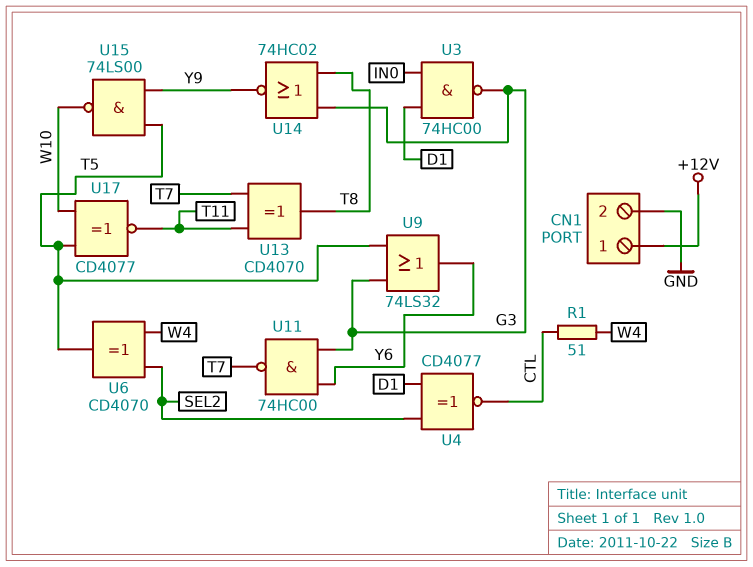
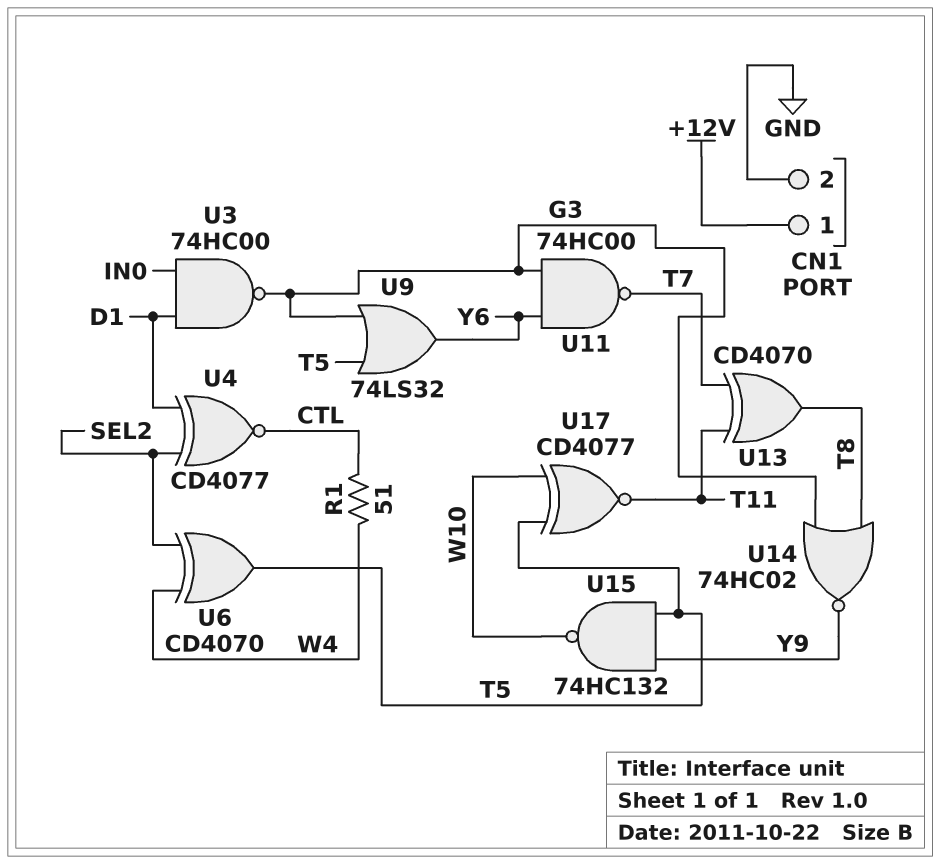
U15: NAND 74LS00 (in T5, in Y9, out W10) -> NAND 74HC132 (in T5, in Y9, out W10)

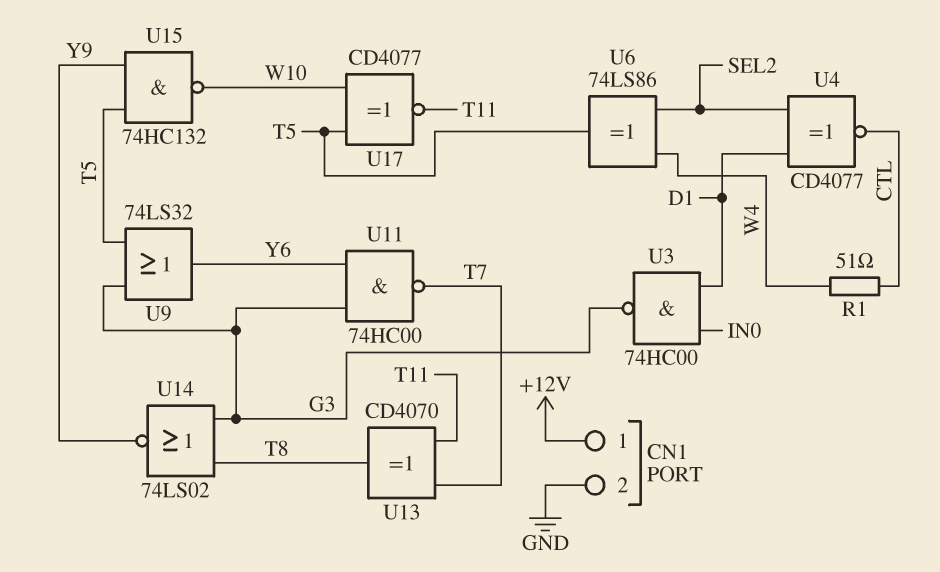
U6: XOR CD4070 (in SEL2, in W4, out T5) -> XOR 74LS86 (in SEL2, in W4, out T5)
U14: NOR 74HC02 (in G3, in T8, out Y9) -> NOR 74LS02 (in G3, in T8, out Y9)

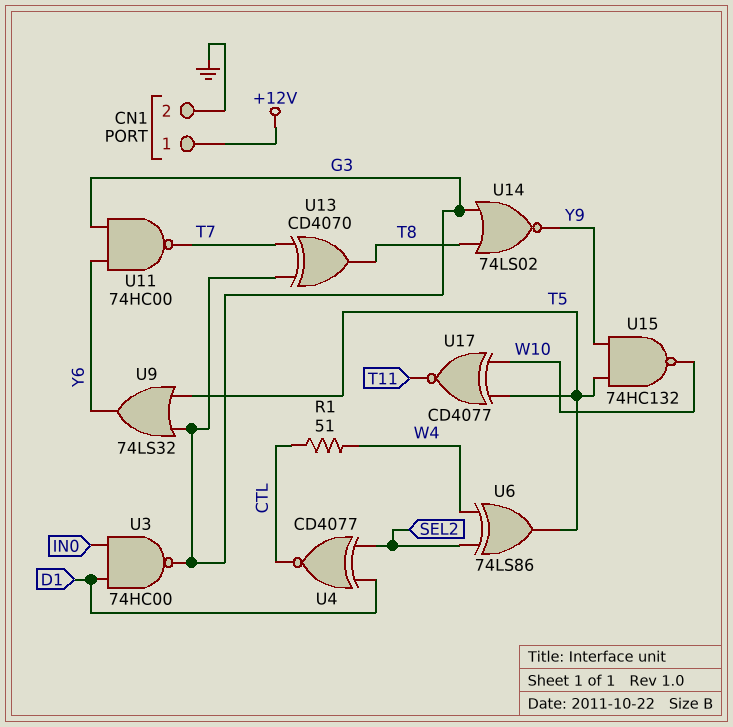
U13: XOR CD4070 (in T7, in T11, out T8) -> XOR CD4070 (in G3, in T7, out T8)

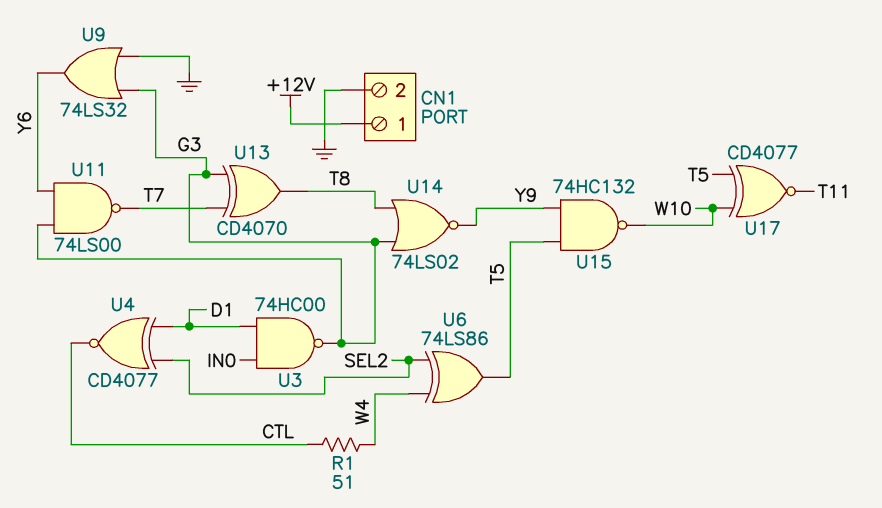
U9: OR 74LS32 (in G3, in T5, out Y6) -> OR 74LS32 (in G3, in GND, out Y6)
U11: NAND 74HC00 (in G3, in Y6, out T7) -> NAND 74LS00 (in G3, in Y6, out T7)

